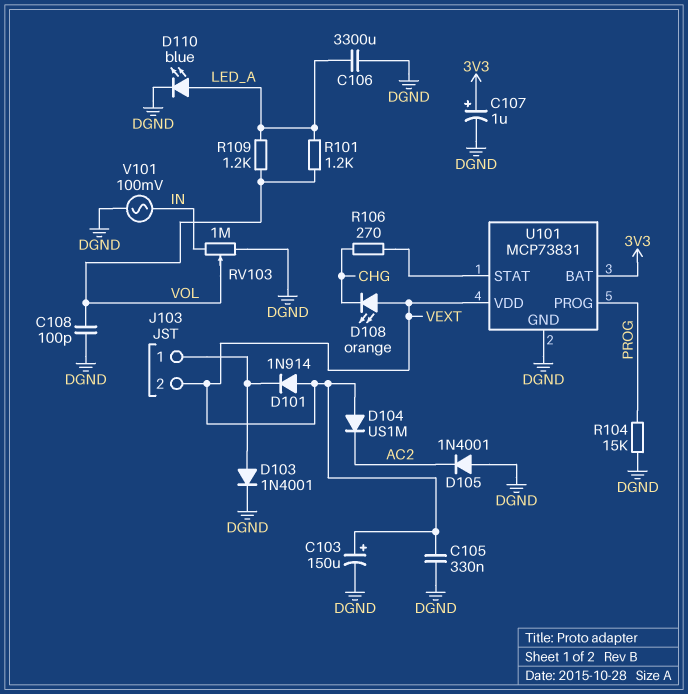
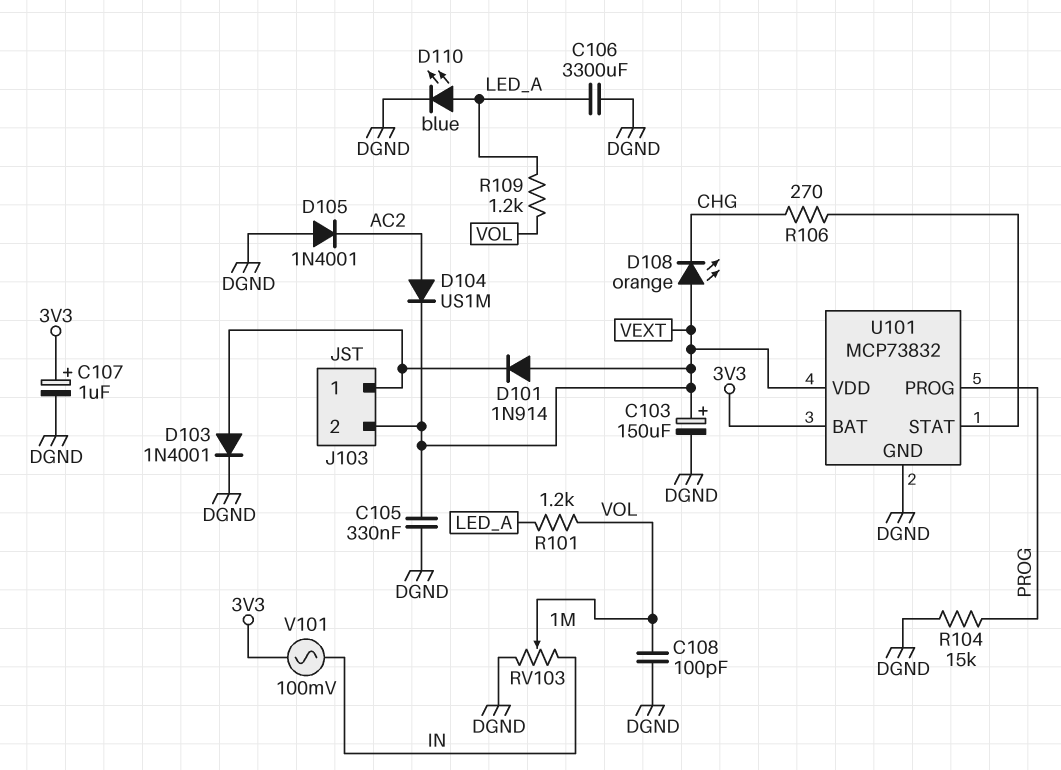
D104: diode US1M (A VEXT, K AC2) -> diode US1M (A AC2, K VEXT)
U101: MCP73831 -> MCP73832
V101: AC 100mV (DGND, IN) -> AC 100mV (3V3, IN)

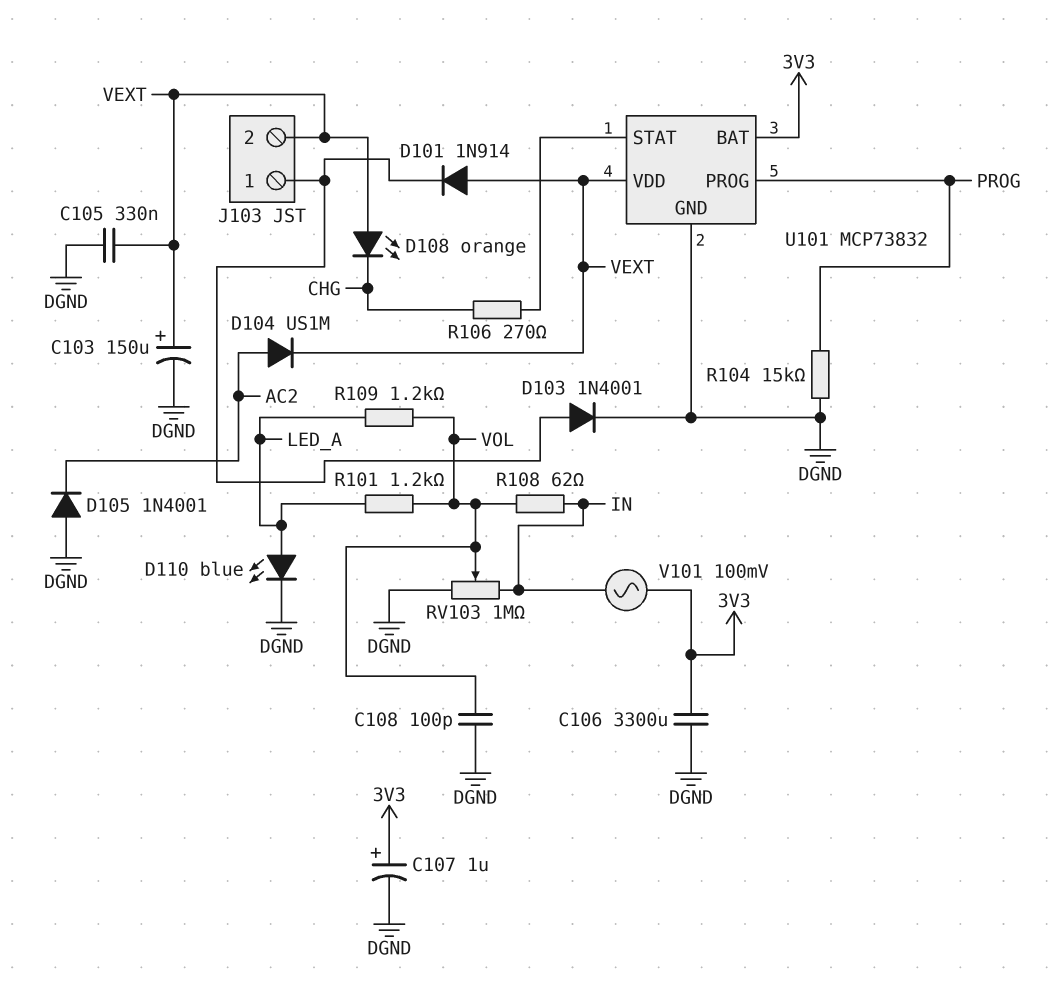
C106: 3300uF (DGND, LED_A) -> 3300uF (3V3, DGND)
R108: none -> 62 (IN, VOL)

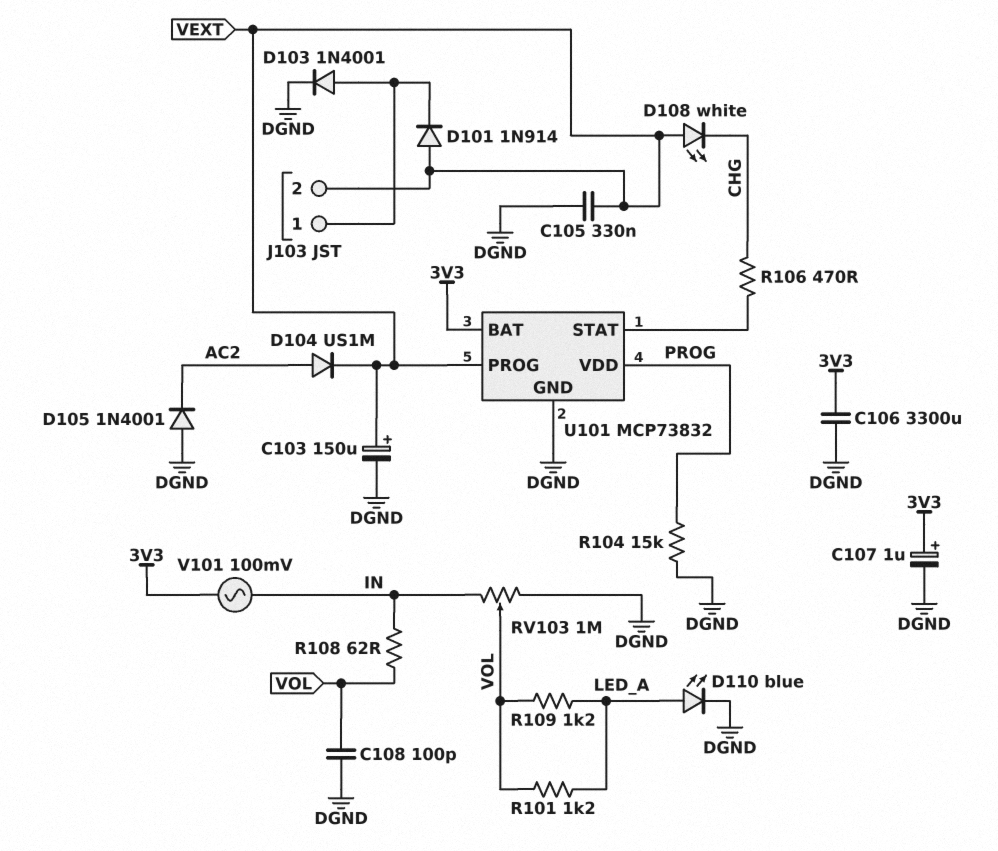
D108: LED orange (A VEXT, K CHG) -> LED white (A VEXT, K CHG)
R106: 270 (CHG, U101/STAT) -> 470 (CHG, U101/STAT)
U101 pin PROG: PROG -> VEXT
U101 pin VDD: VEXT -> PROG

